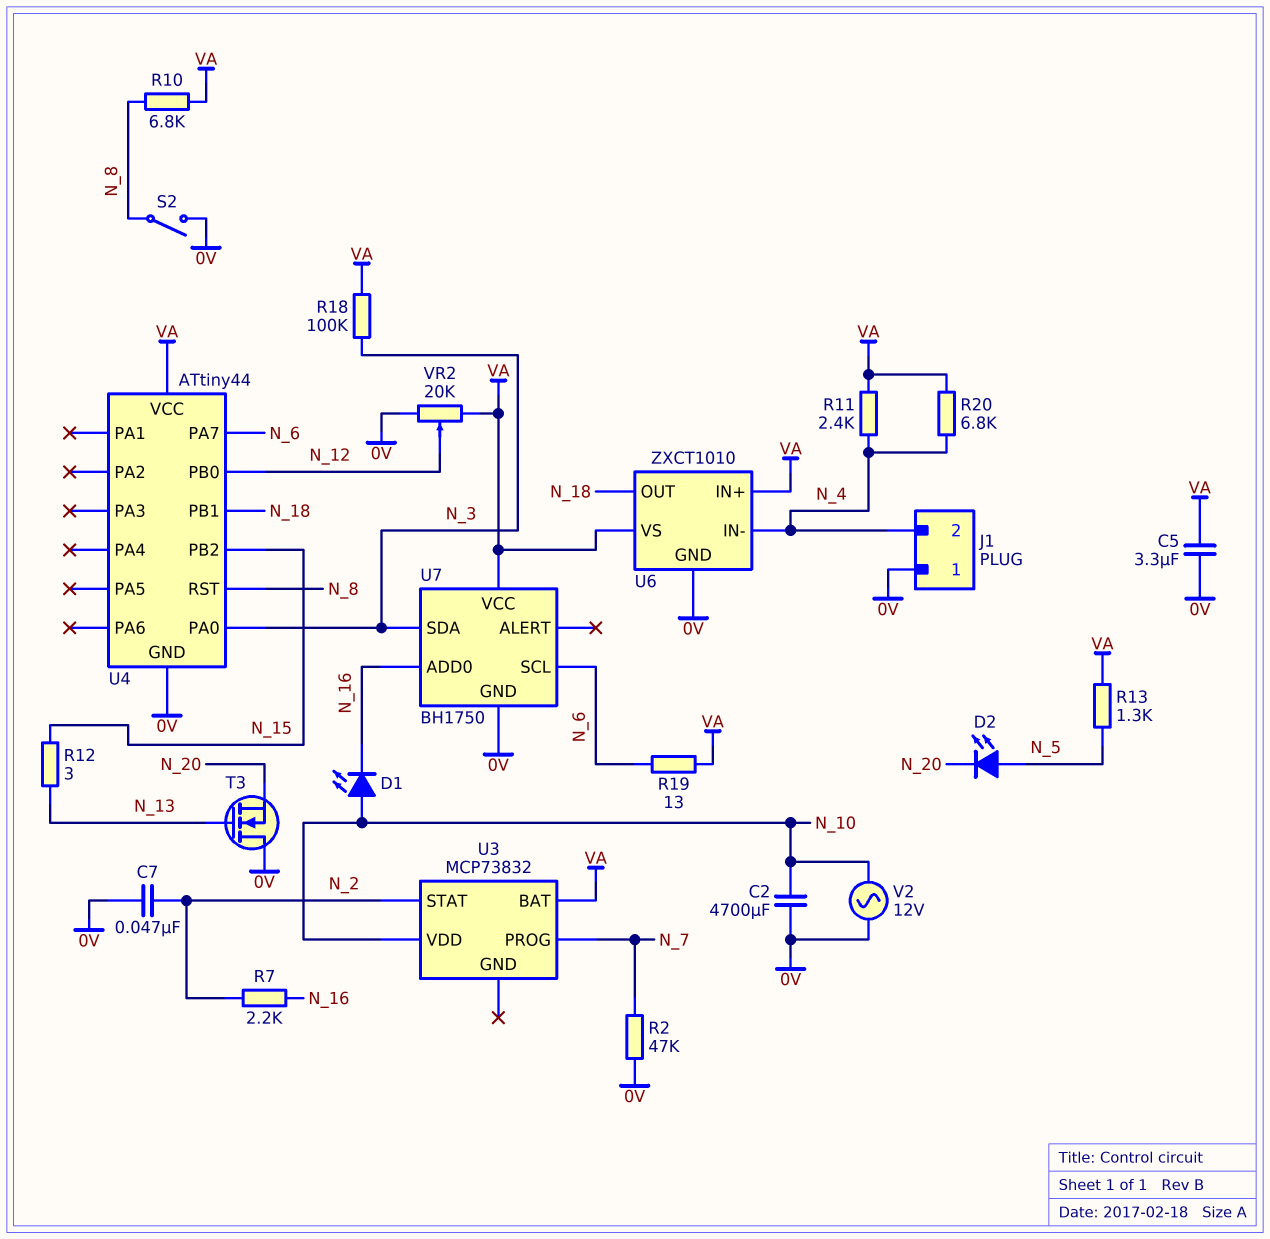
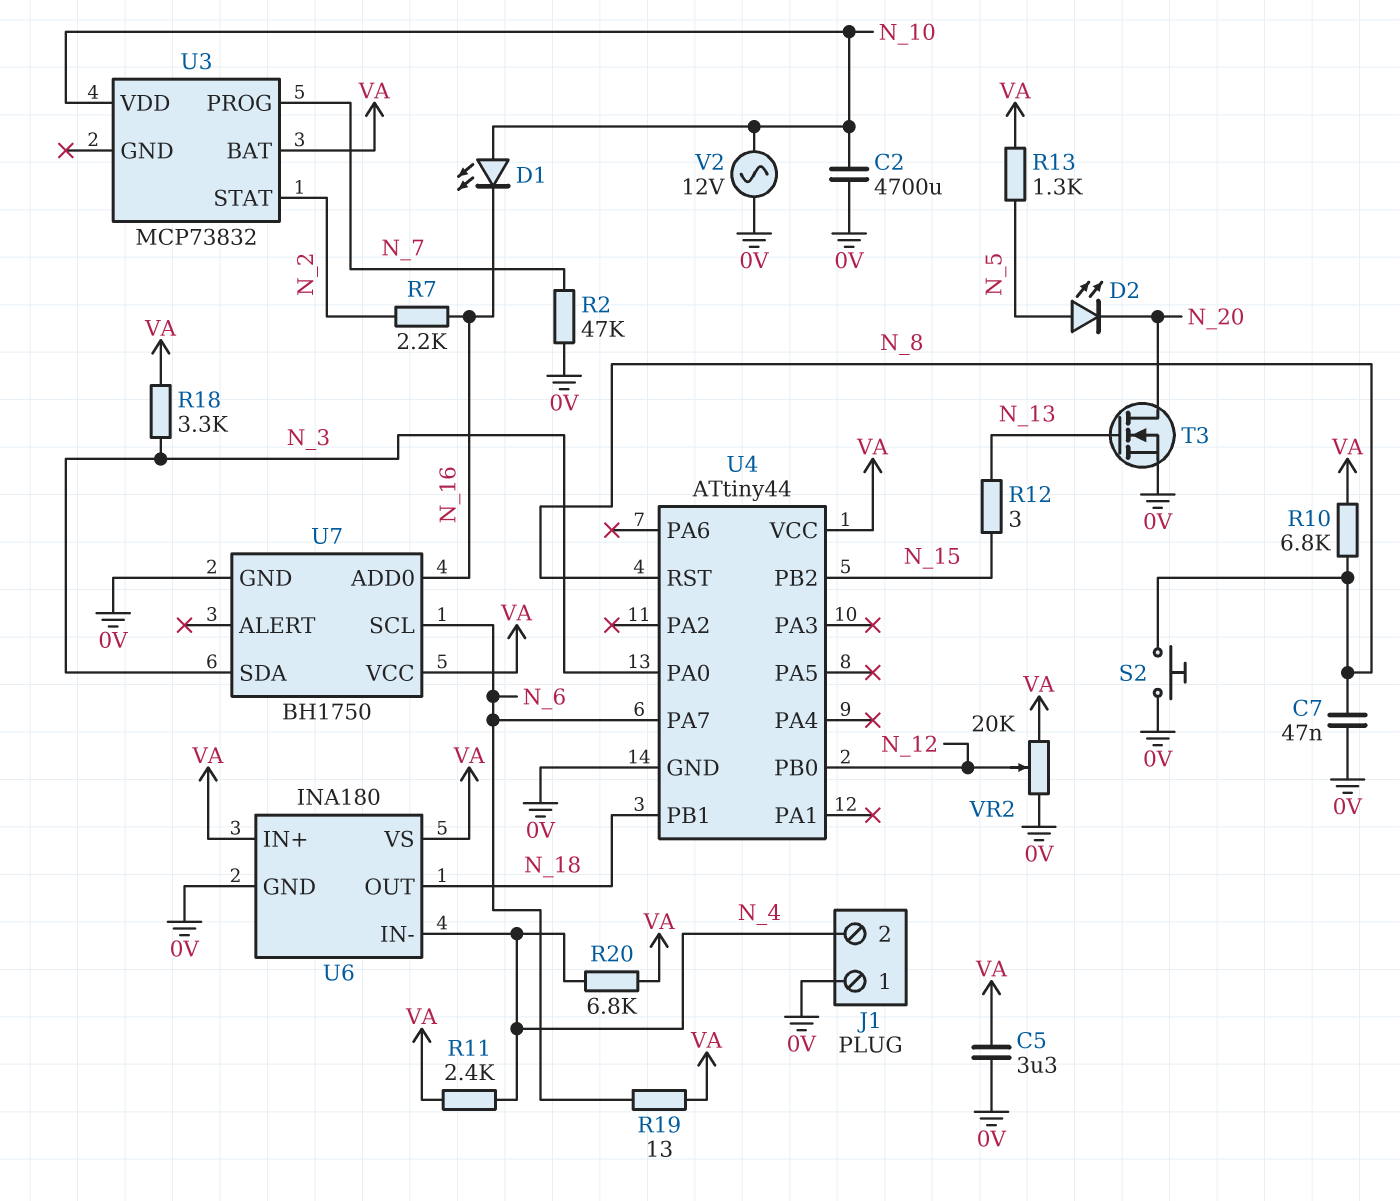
C7: 47nF (0V, N_2) -> 47nF (0V, N_8)
R18: 100k (N_3, VA) -> 3.3k (N_3, VA)
S2: switch (0V, N_8) -> button (0V, N_8)
T3: NMOS (G N_13, D 0V, S N_20) -> NMOS (G N_13, D N_20, S 0V)
U6: ZXCT1010 -> INA180

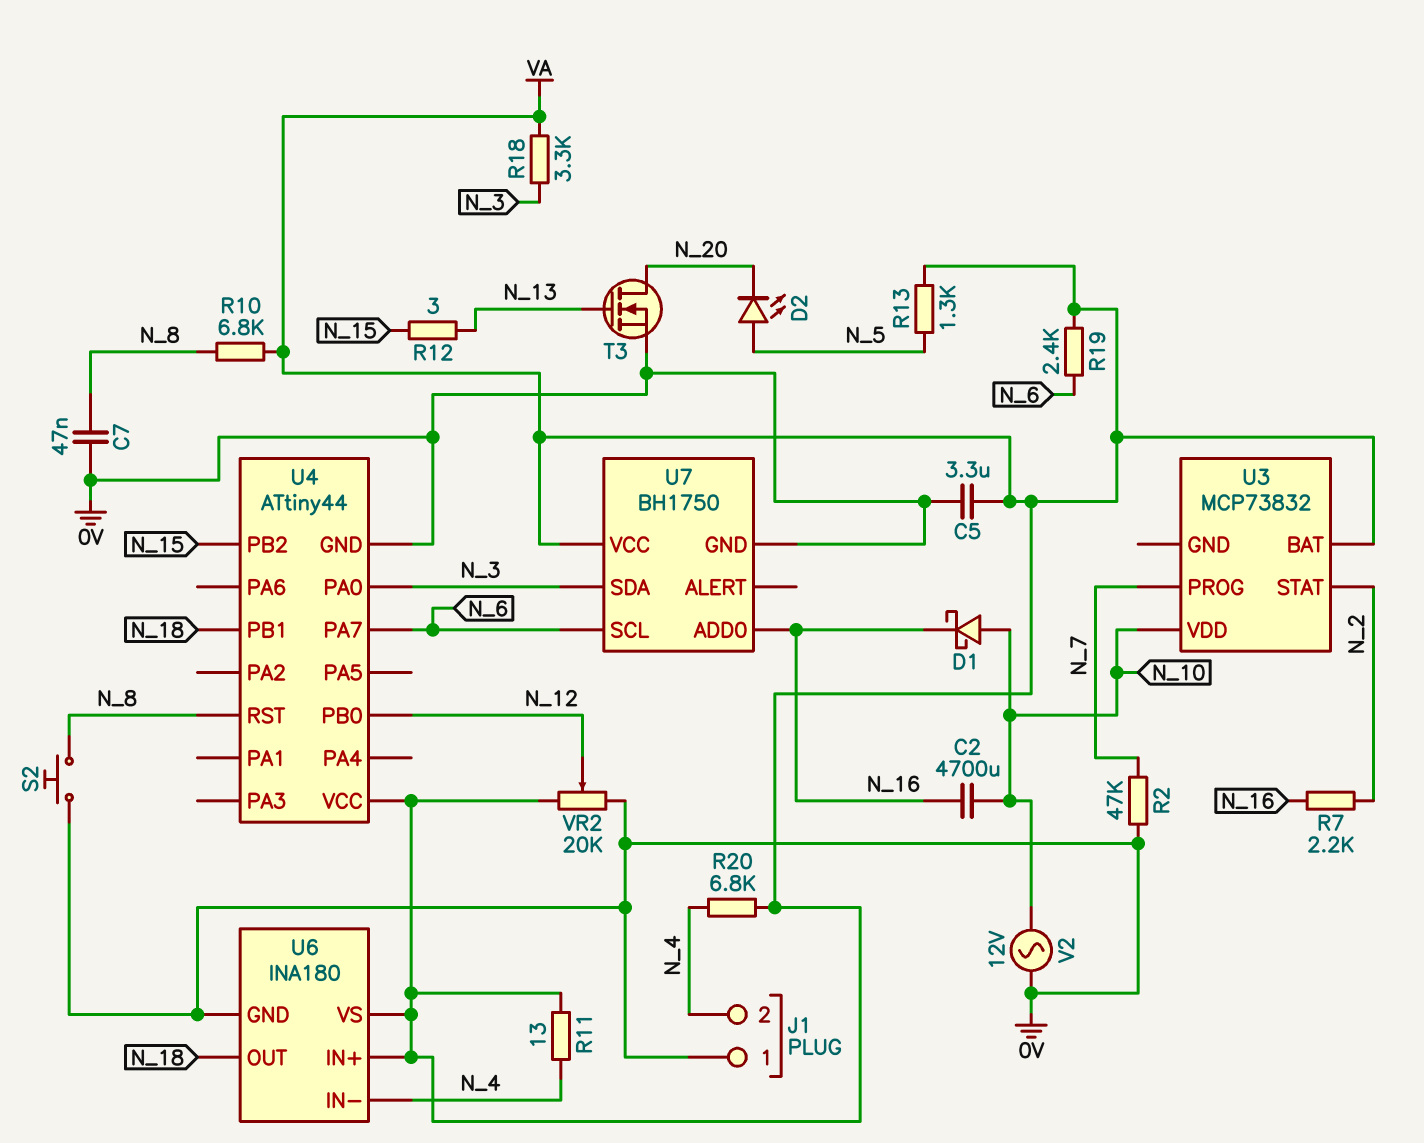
C2: 4700uF (0V, N_10) -> 4700uF (N_10, N_16)
D1: LED (A N_10, K N_16) -> schottky (A N_10, K N_16)
R11: 2.4k (N_4, VA) -> 13 (N_4, VA)
R19: 13 (N_6, VA) -> 2.4k (N_6, VA)

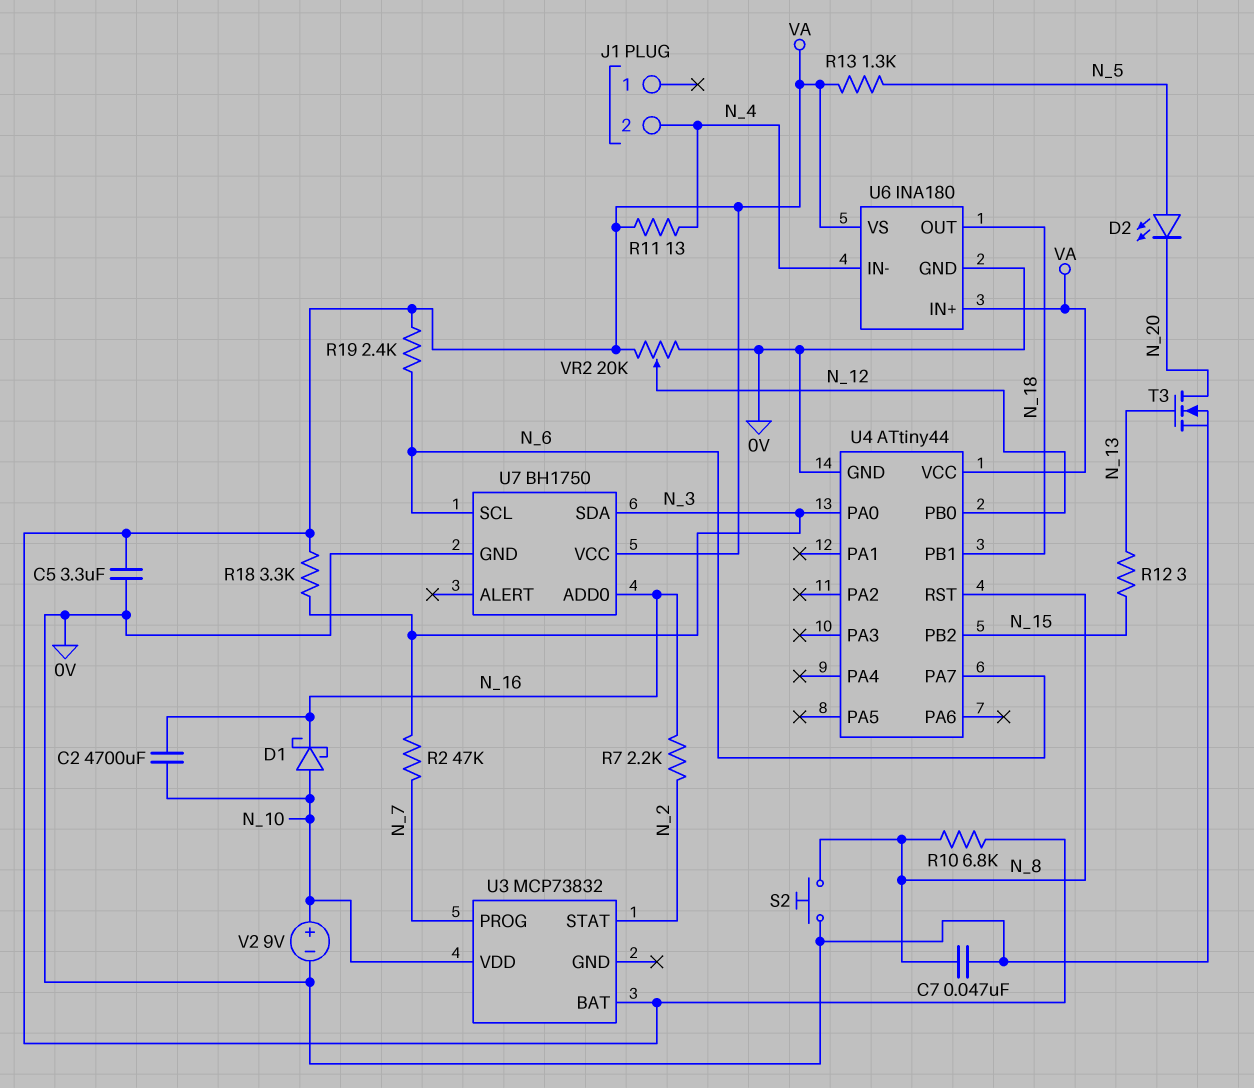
J1 pin 1: 0V -> none
R2: 47k (0V, N_7) -> 47k (N_3, N_7)
R20: 6.8k (N_4, VA) -> none
V2: AC 12V (0V, N_10) -> 9V (plus N_10, minus 0V)

